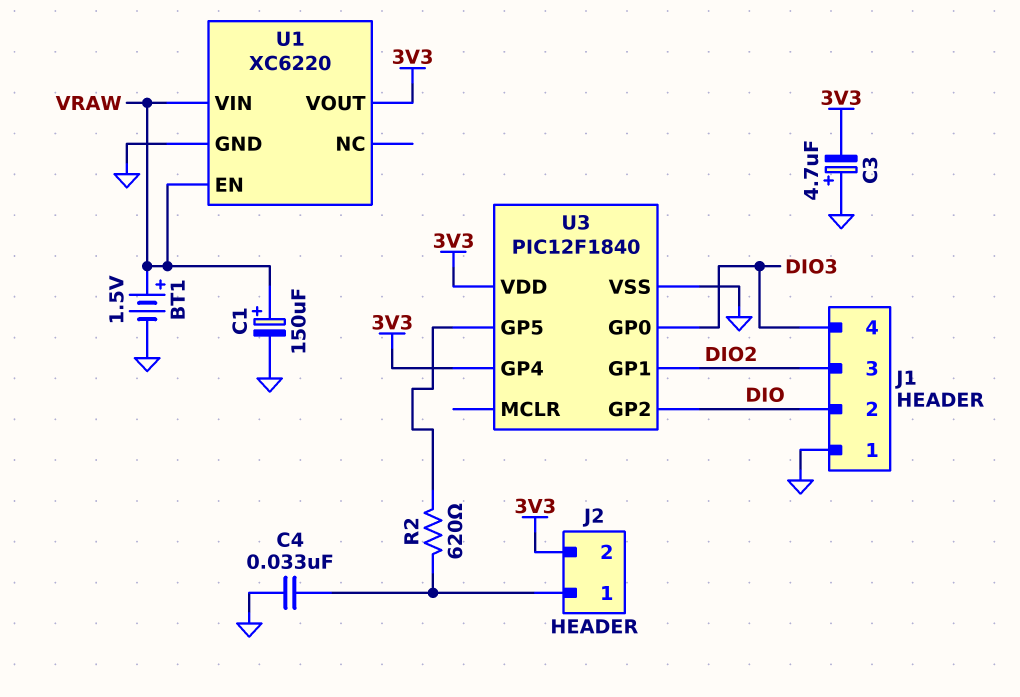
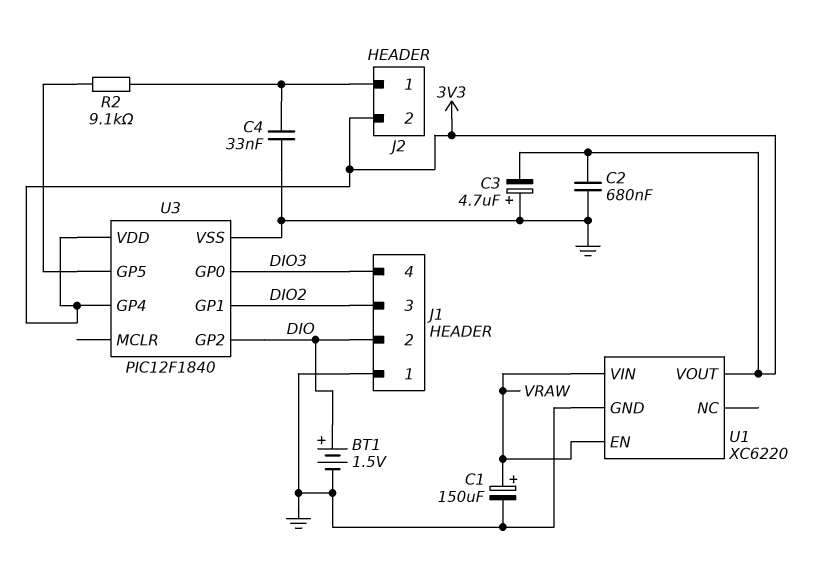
BT1: 1.5V (plus VRAW, minus GND) -> 1.5V (plus DIO, minus GND)
C2: none -> 680nF (3V3, GND)
R2: 620 (J2/1, U3/GP5) -> 9.1k (J2/1, U3/GP5)

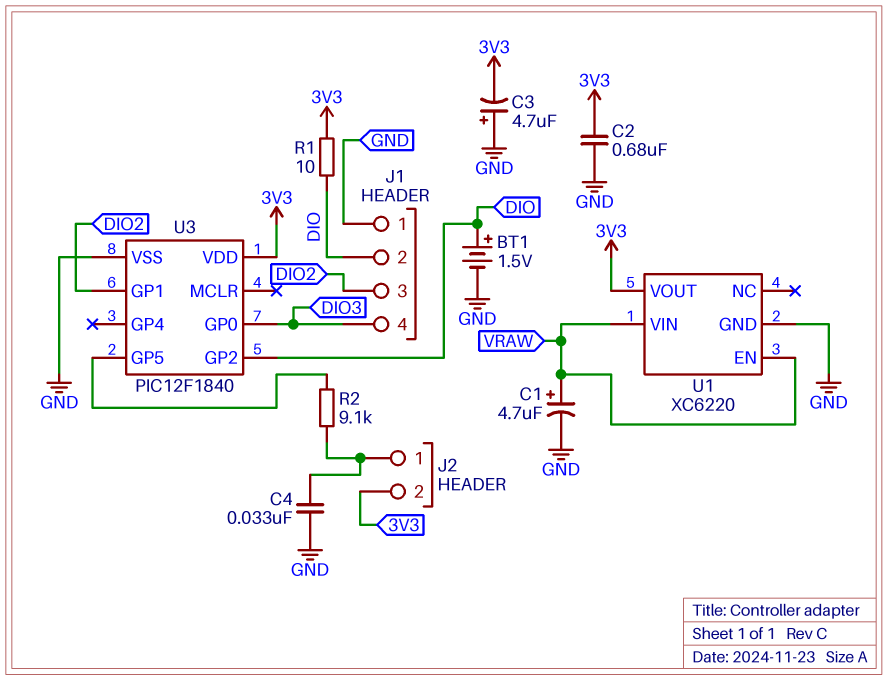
C1: 150uF (plus VRAW, minus GND) -> 4.7uF (plus VRAW, minus GND)
R1: none -> 10 (3V3, DIO)
U3 pin GP4: 3V3 -> none

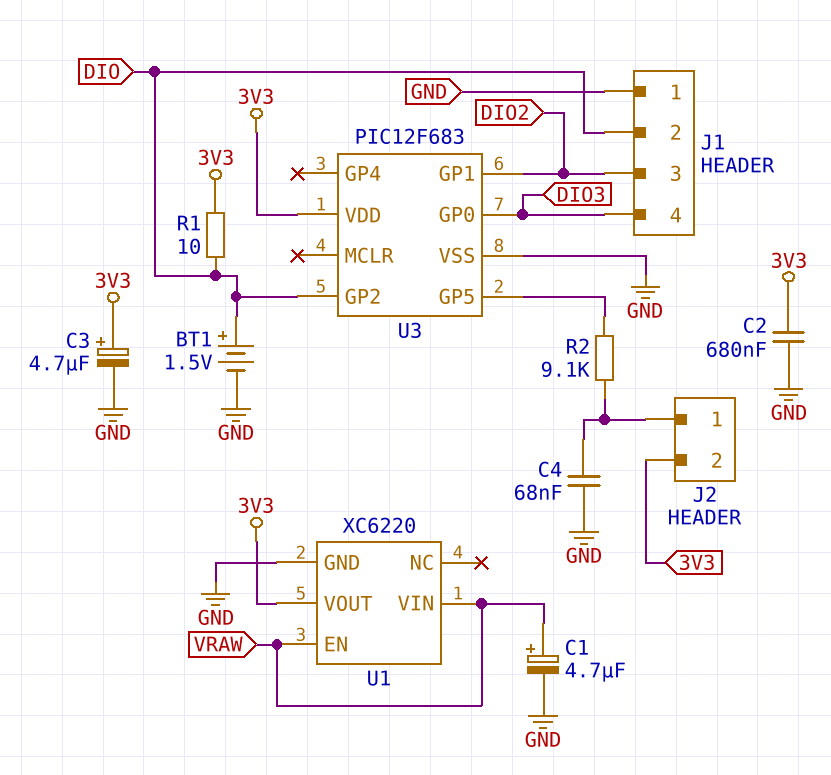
C3: 4.7uF (plus GND, minus 3V3) -> 4.7uF (plus 3V3, minus GND)
C4: 33nF (GND, J2/1) -> 68nF (GND, J2/1)
U3: PIC12F1840 -> PIC12F683

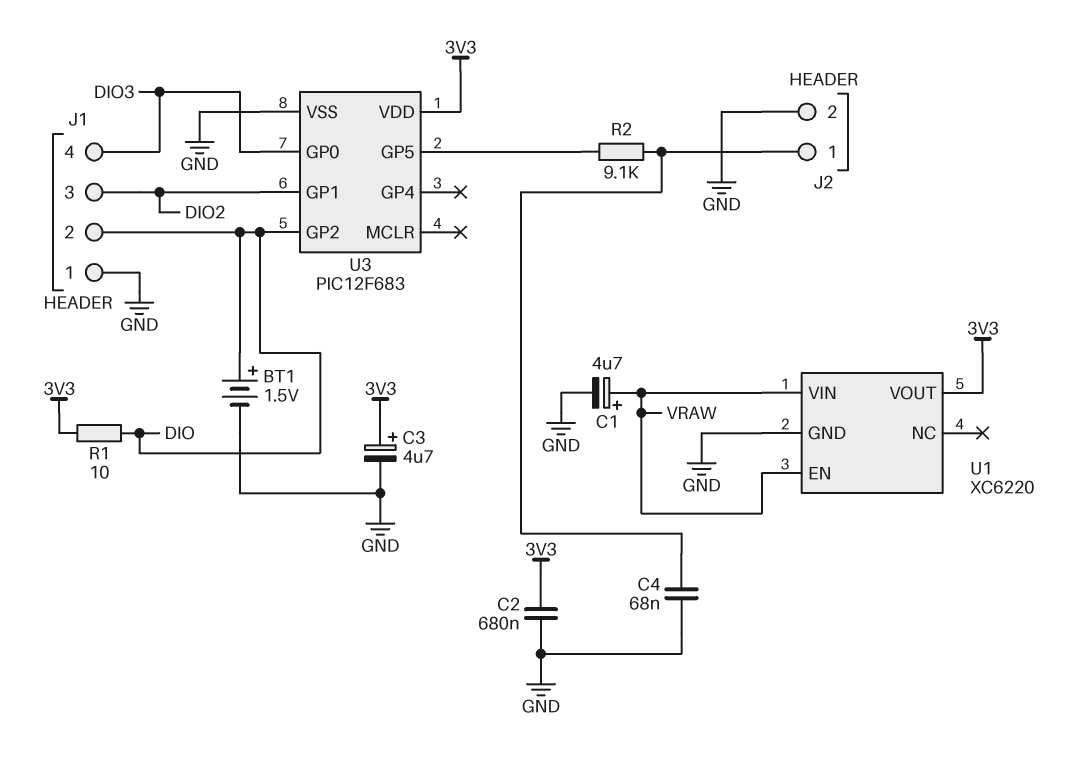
J2 pin 2: 3V3 -> GND

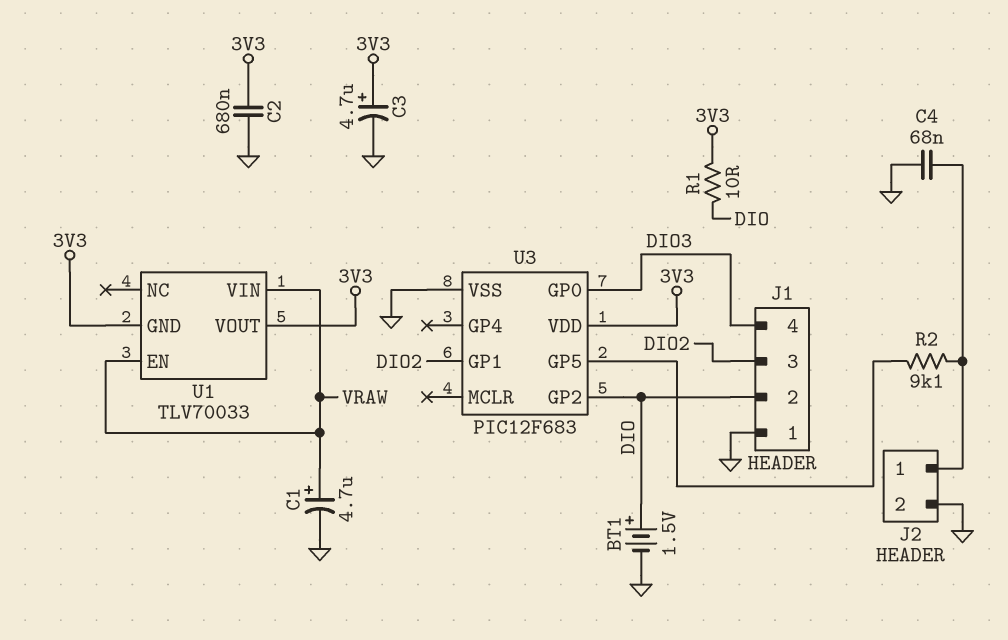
U1: XC6220 -> TLV70033
U1 pin GND: GND -> 3V3

